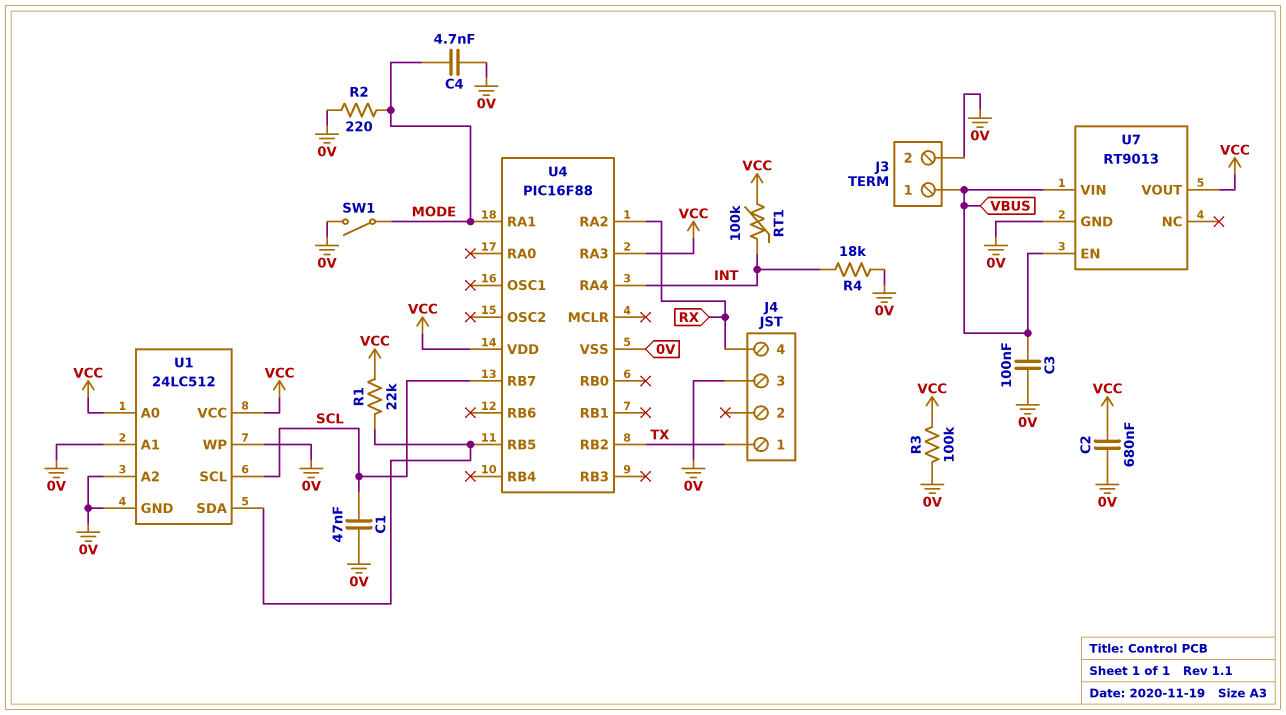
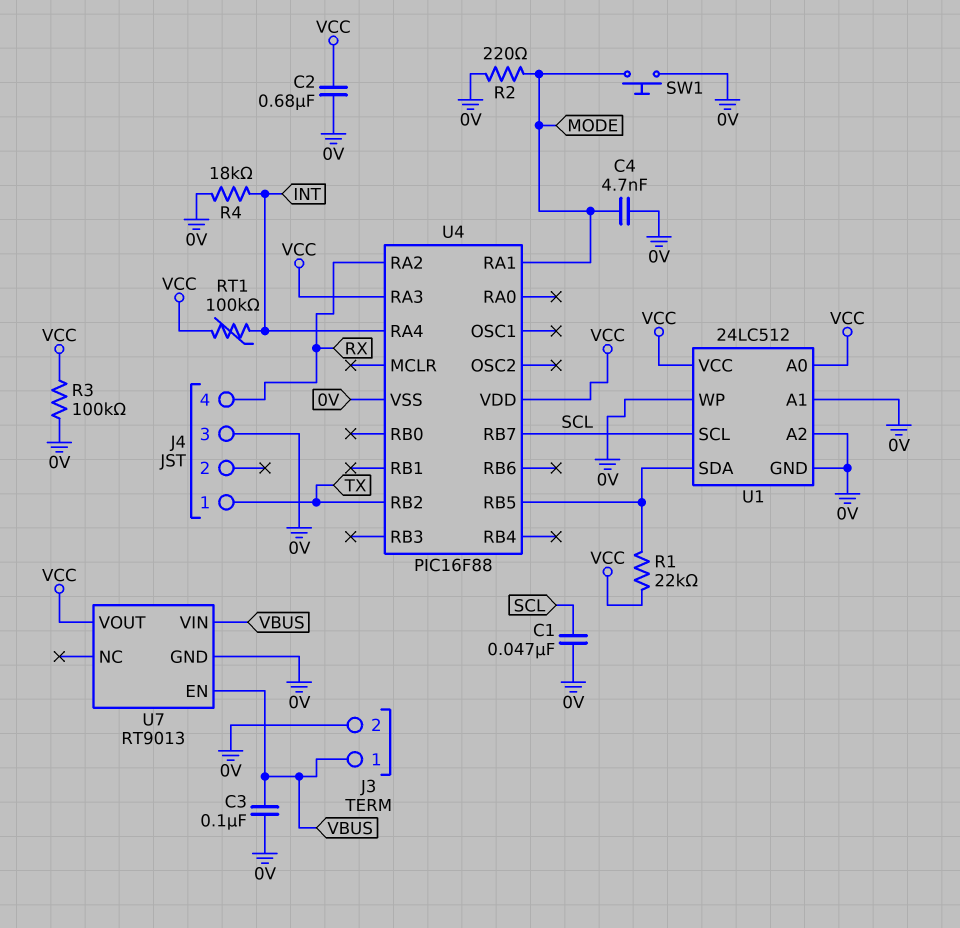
SW1: switch (0V, MODE) -> button (0V, MODE)

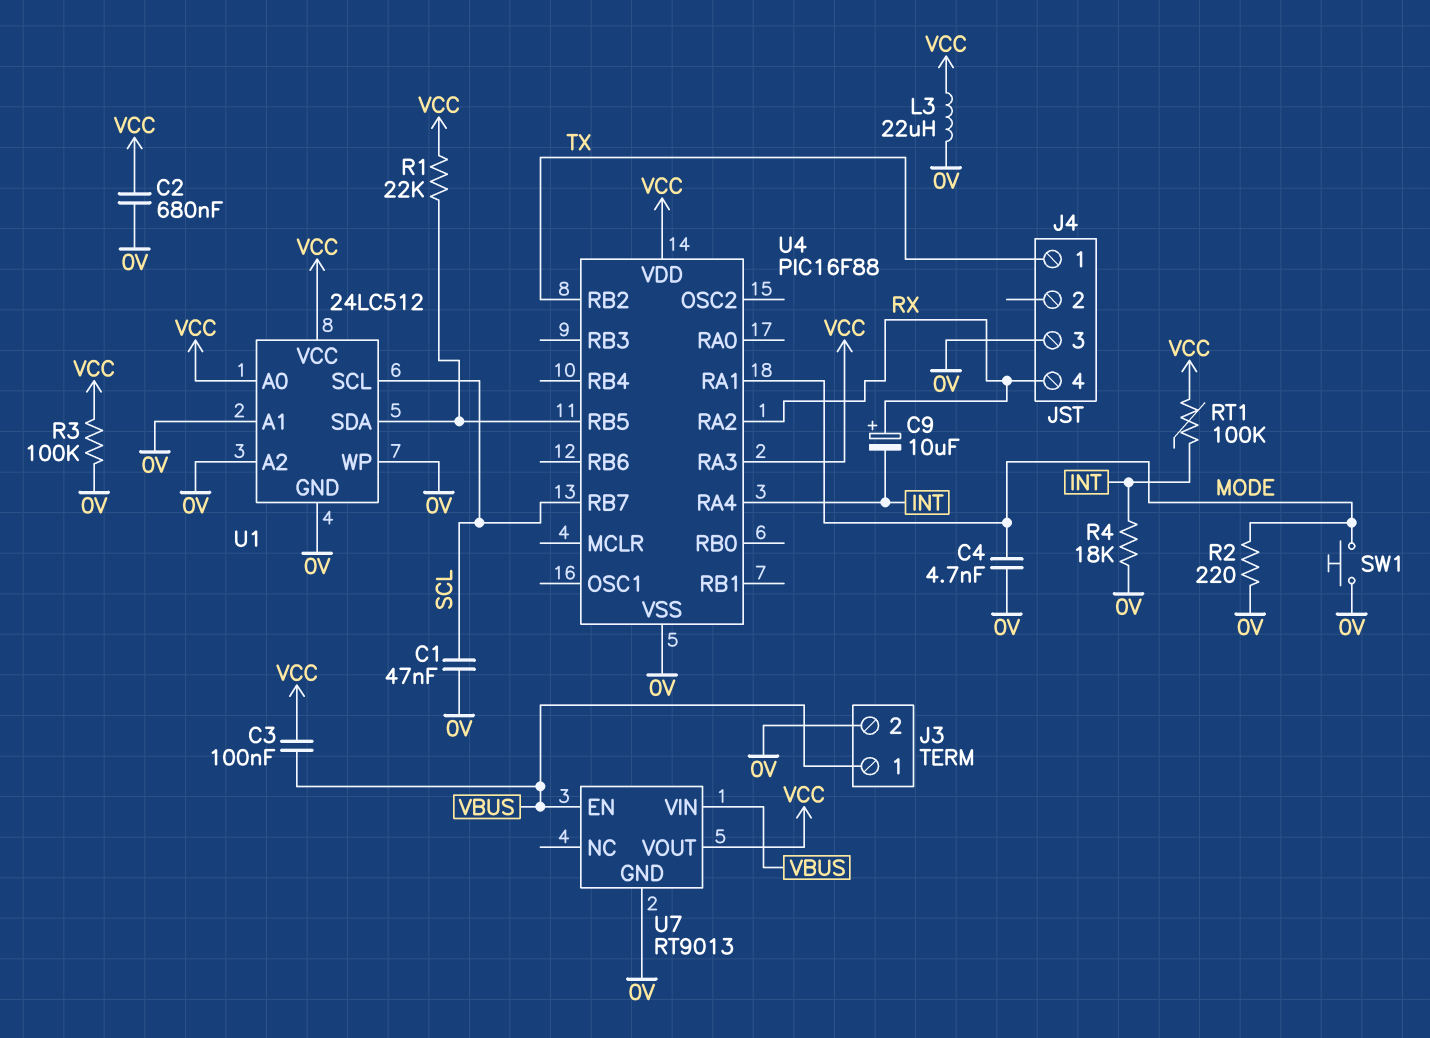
C3: 100nF (0V, VBUS) -> 100nF (VBUS, VCC)
C9: none -> 10uF (plus RX, minus INT)
L3: none -> 22uH (0V, VCC)

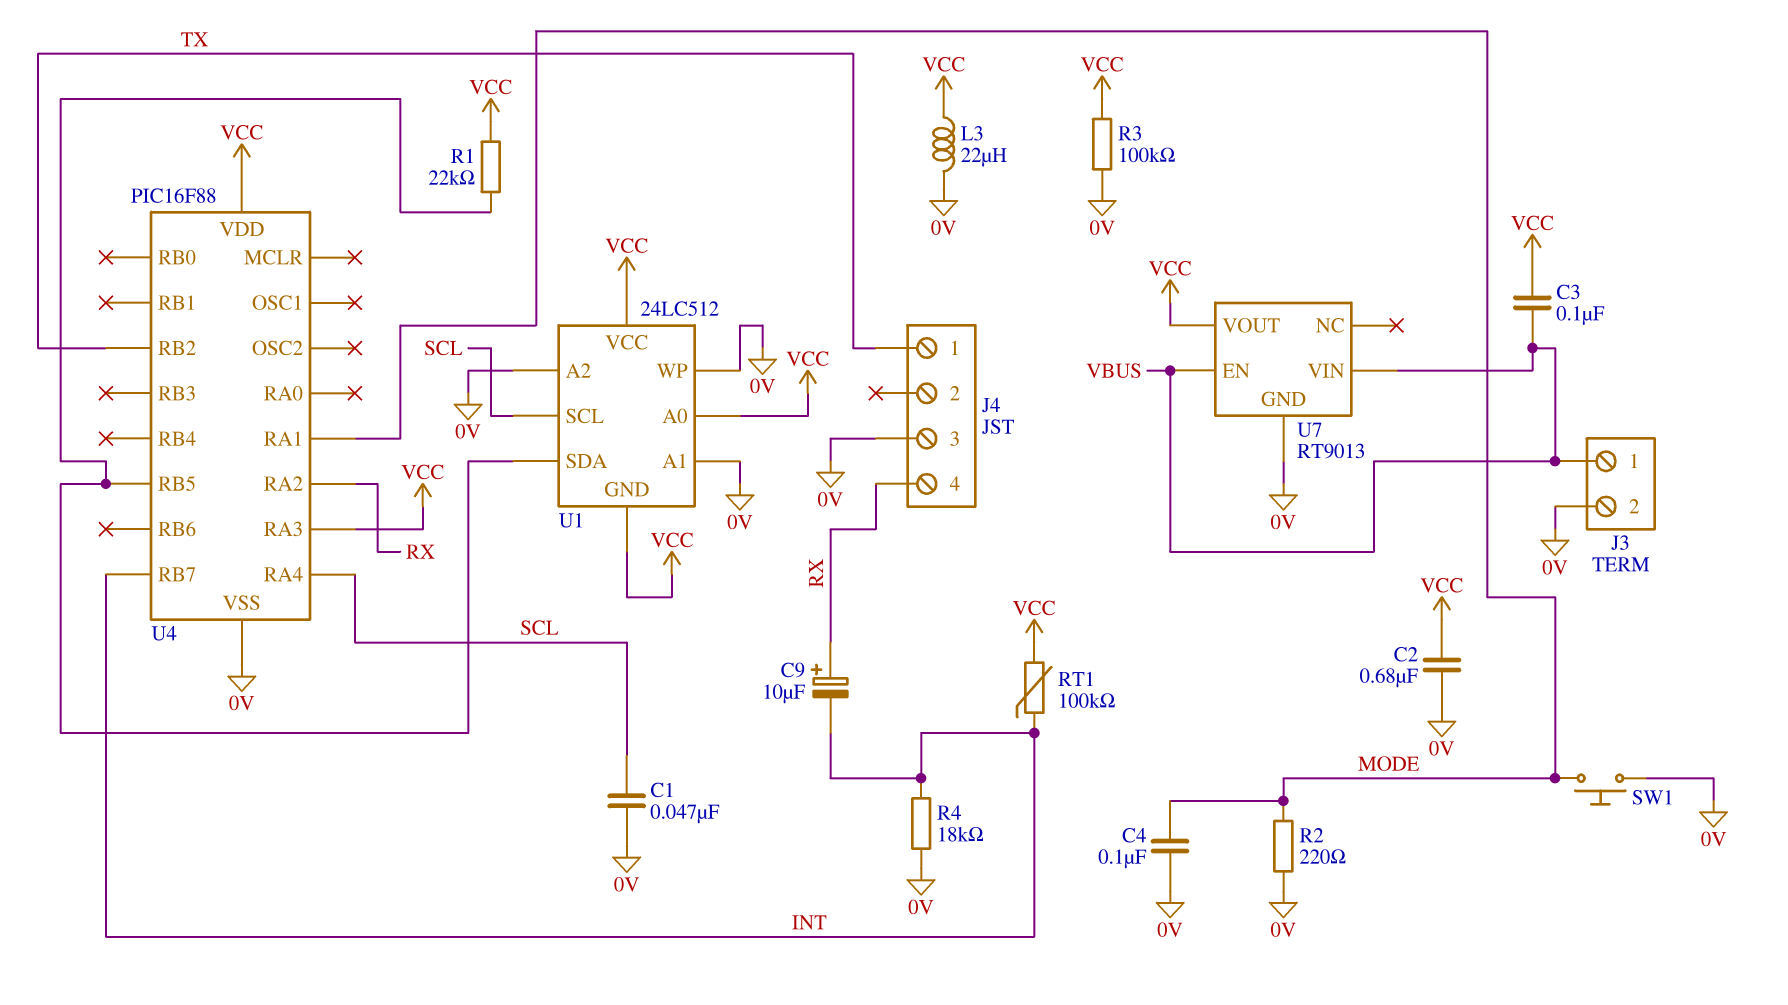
C4: 4.7nF (0V, MODE) -> 100nF (0V, MODE)
U1 pin GND: 0V -> VCC
U4 pin RA4: INT -> SCL
U4 pin RB7: SCL -> INT

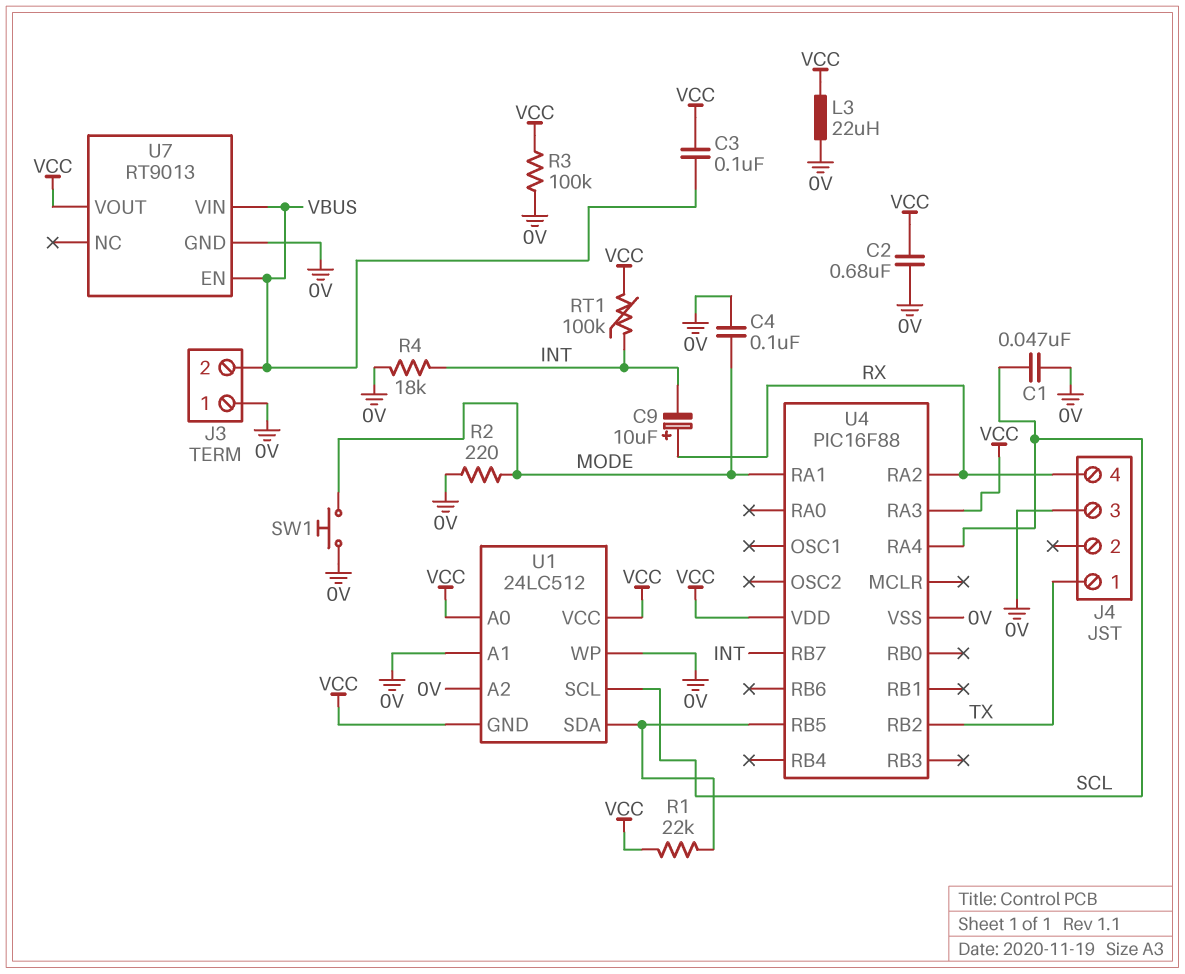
J3 pin 1: VBUS -> 0V
J3 pin 2: 0V -> VBUS

